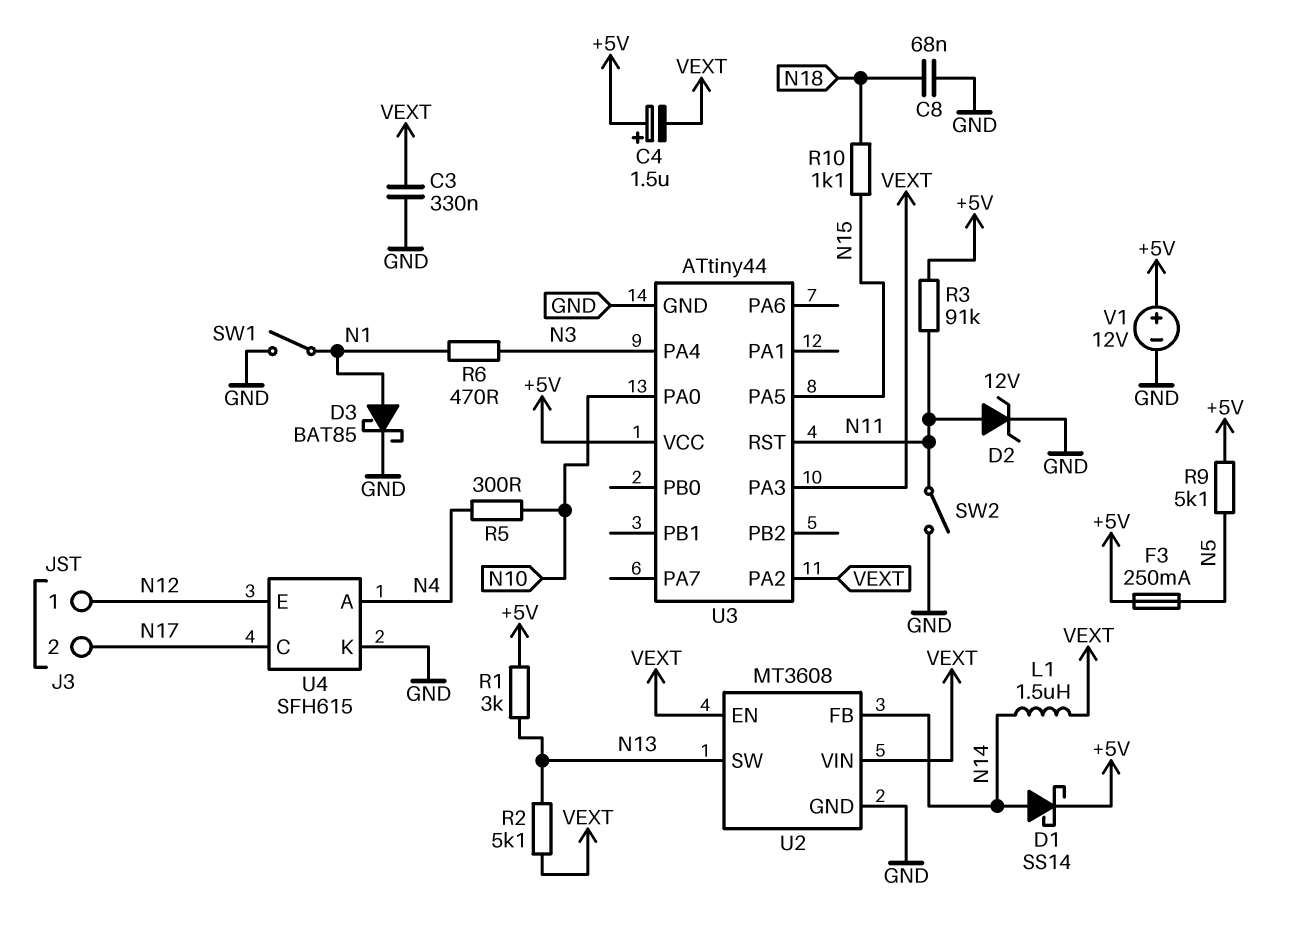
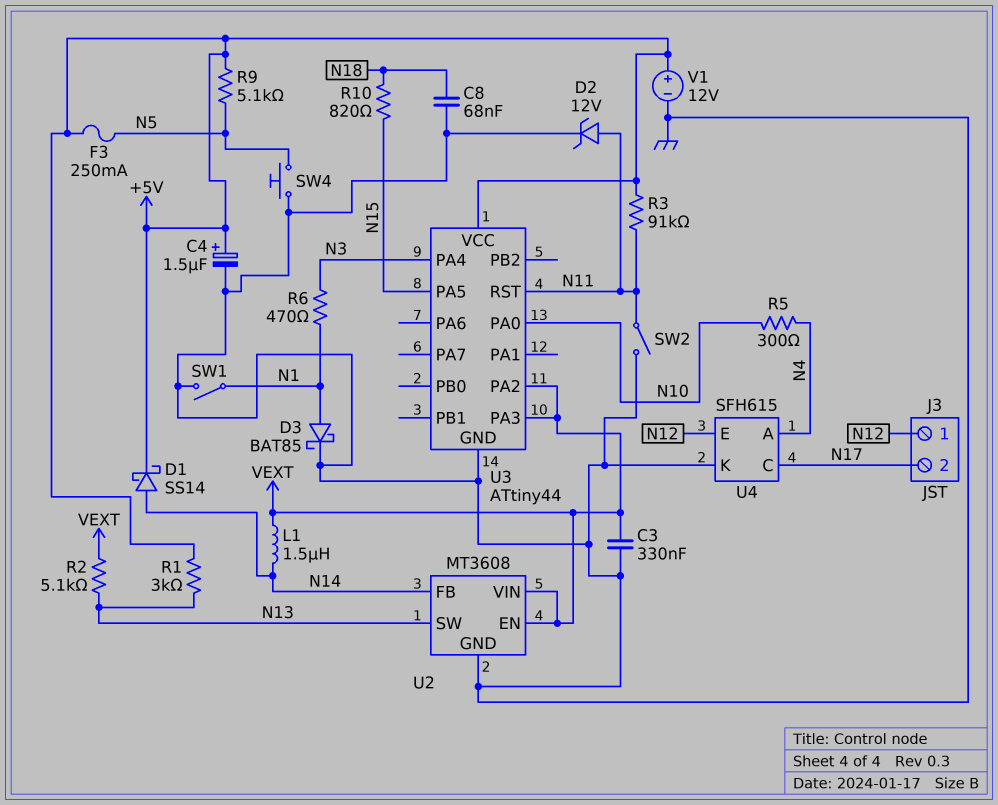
C4: 1.5uF (plus +5V, minus VEXT) -> 1.5uF (plus +5V, minus GND)
R10: 1.1k (N15, N18) -> 820 (N15, N18)
SW4: none -> button (GND, N5)

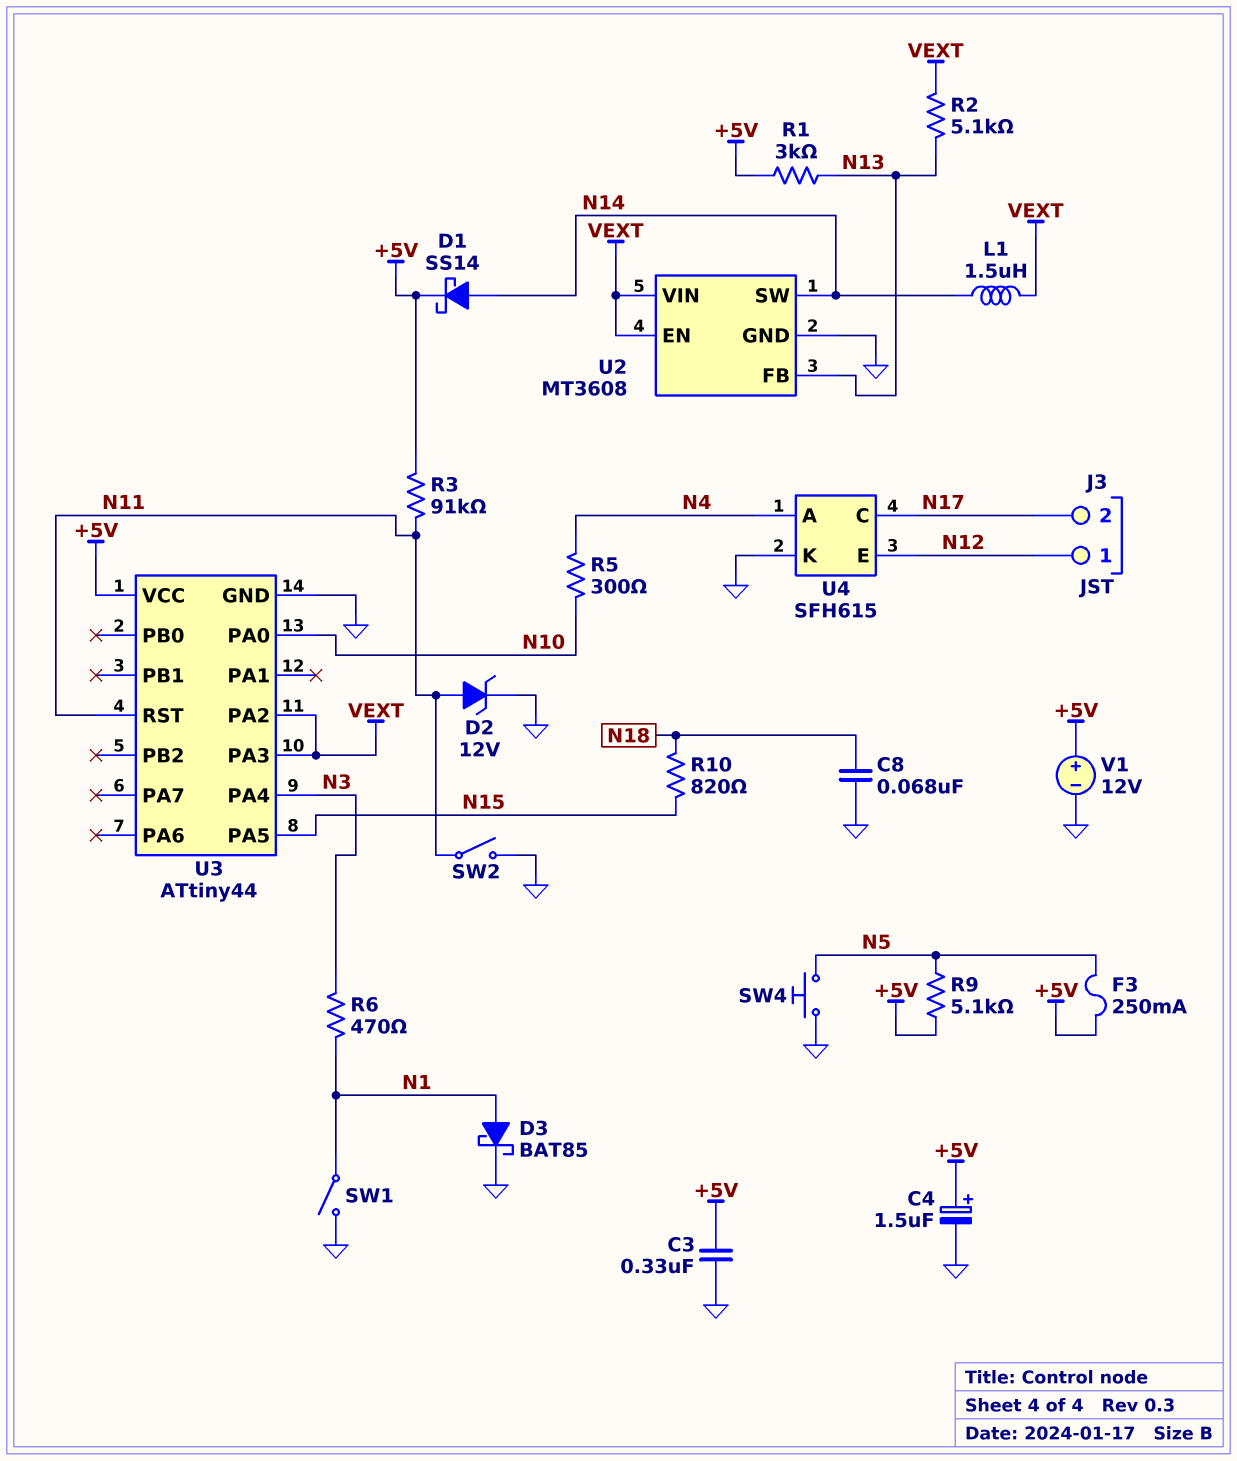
C3: 330nF (GND, VEXT) -> 330nF (+5V, GND)
U2 pin FB: N14 -> N13
U2 pin SW: N13 -> N14

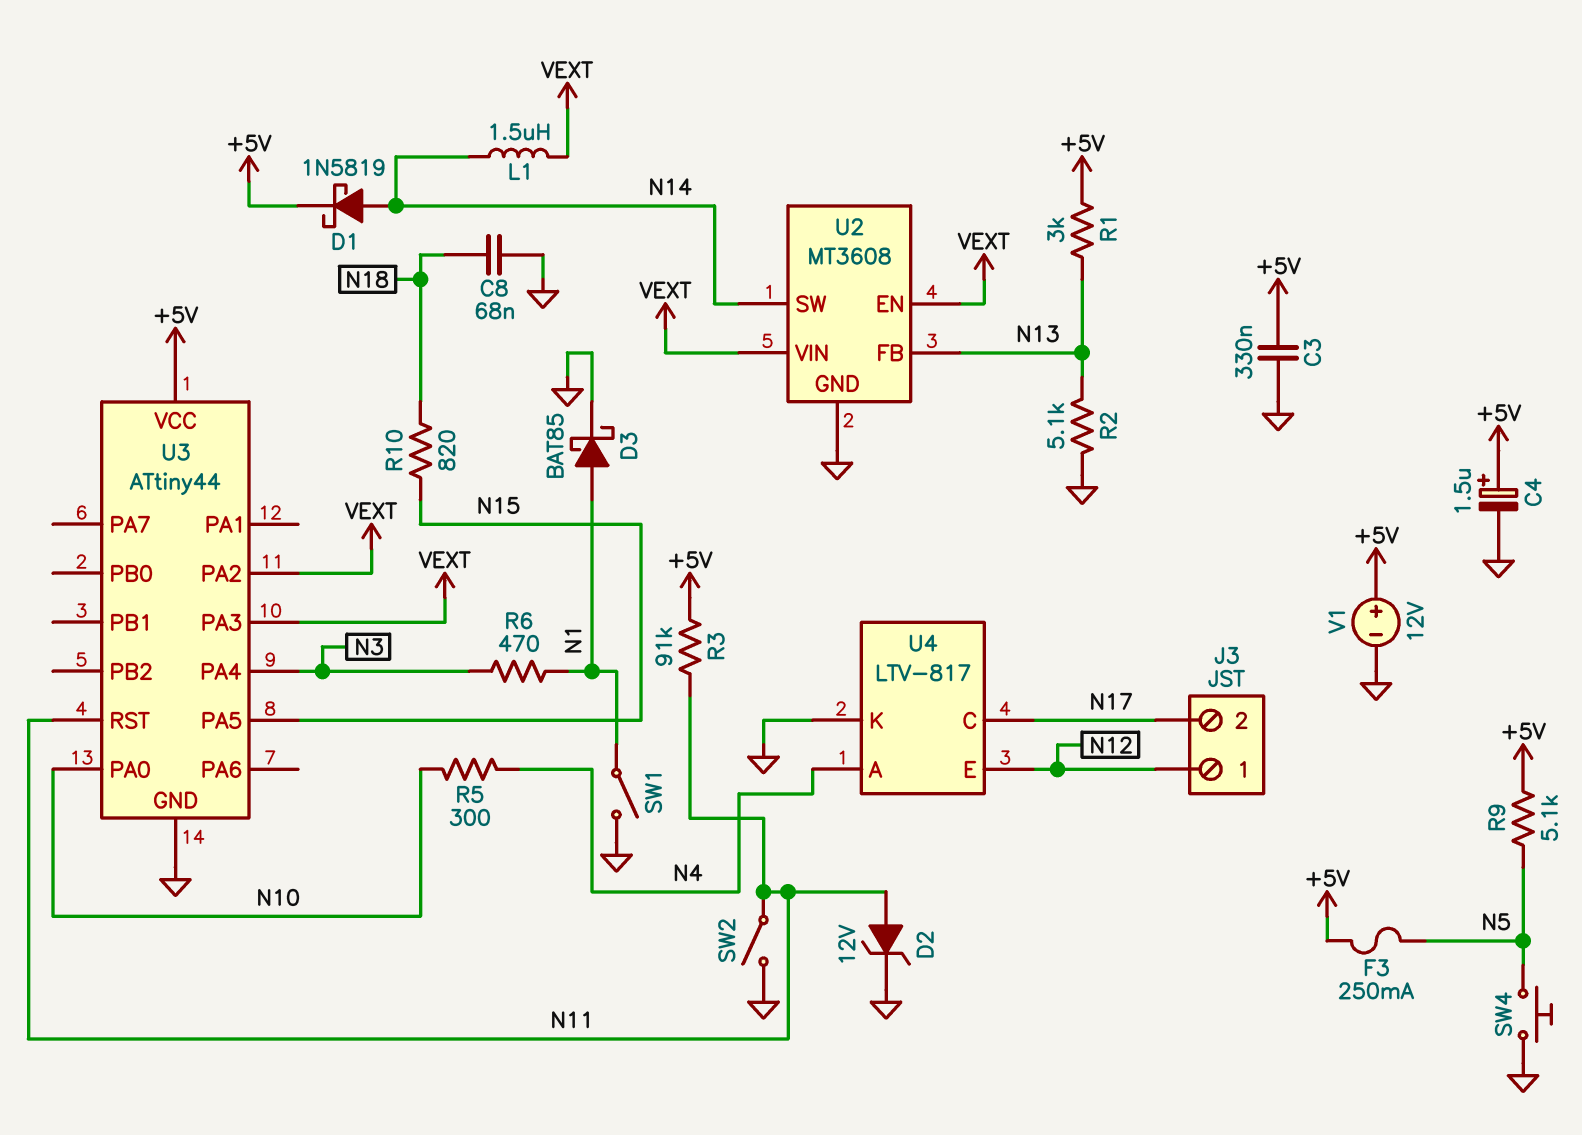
D1: schottky SS14 (A N14, K +5V) -> schottky 1N5819 (A N14, K +5V)
R2: 5.1k (N13, VEXT) -> 5.1k (GND, N13)
U4: SFH615 -> LTV-817

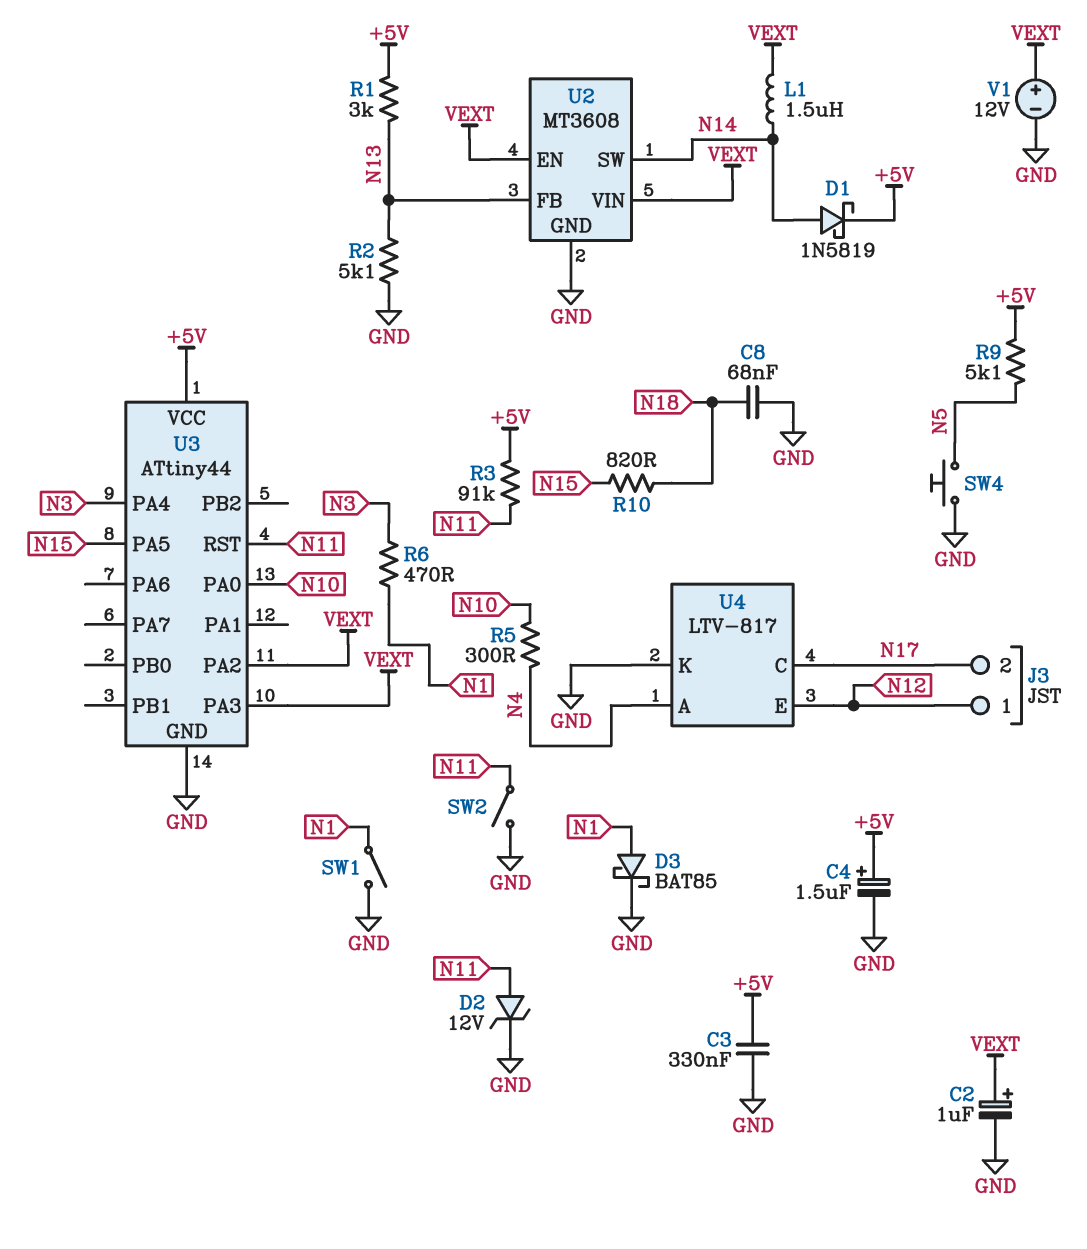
C2: none -> 1uF (plus VEXT, minus GND)
F3: 250mA (+5V, N5) -> none
V1: 12V (plus +5V, minus GND) -> 12V (plus VEXT, minus GND)

